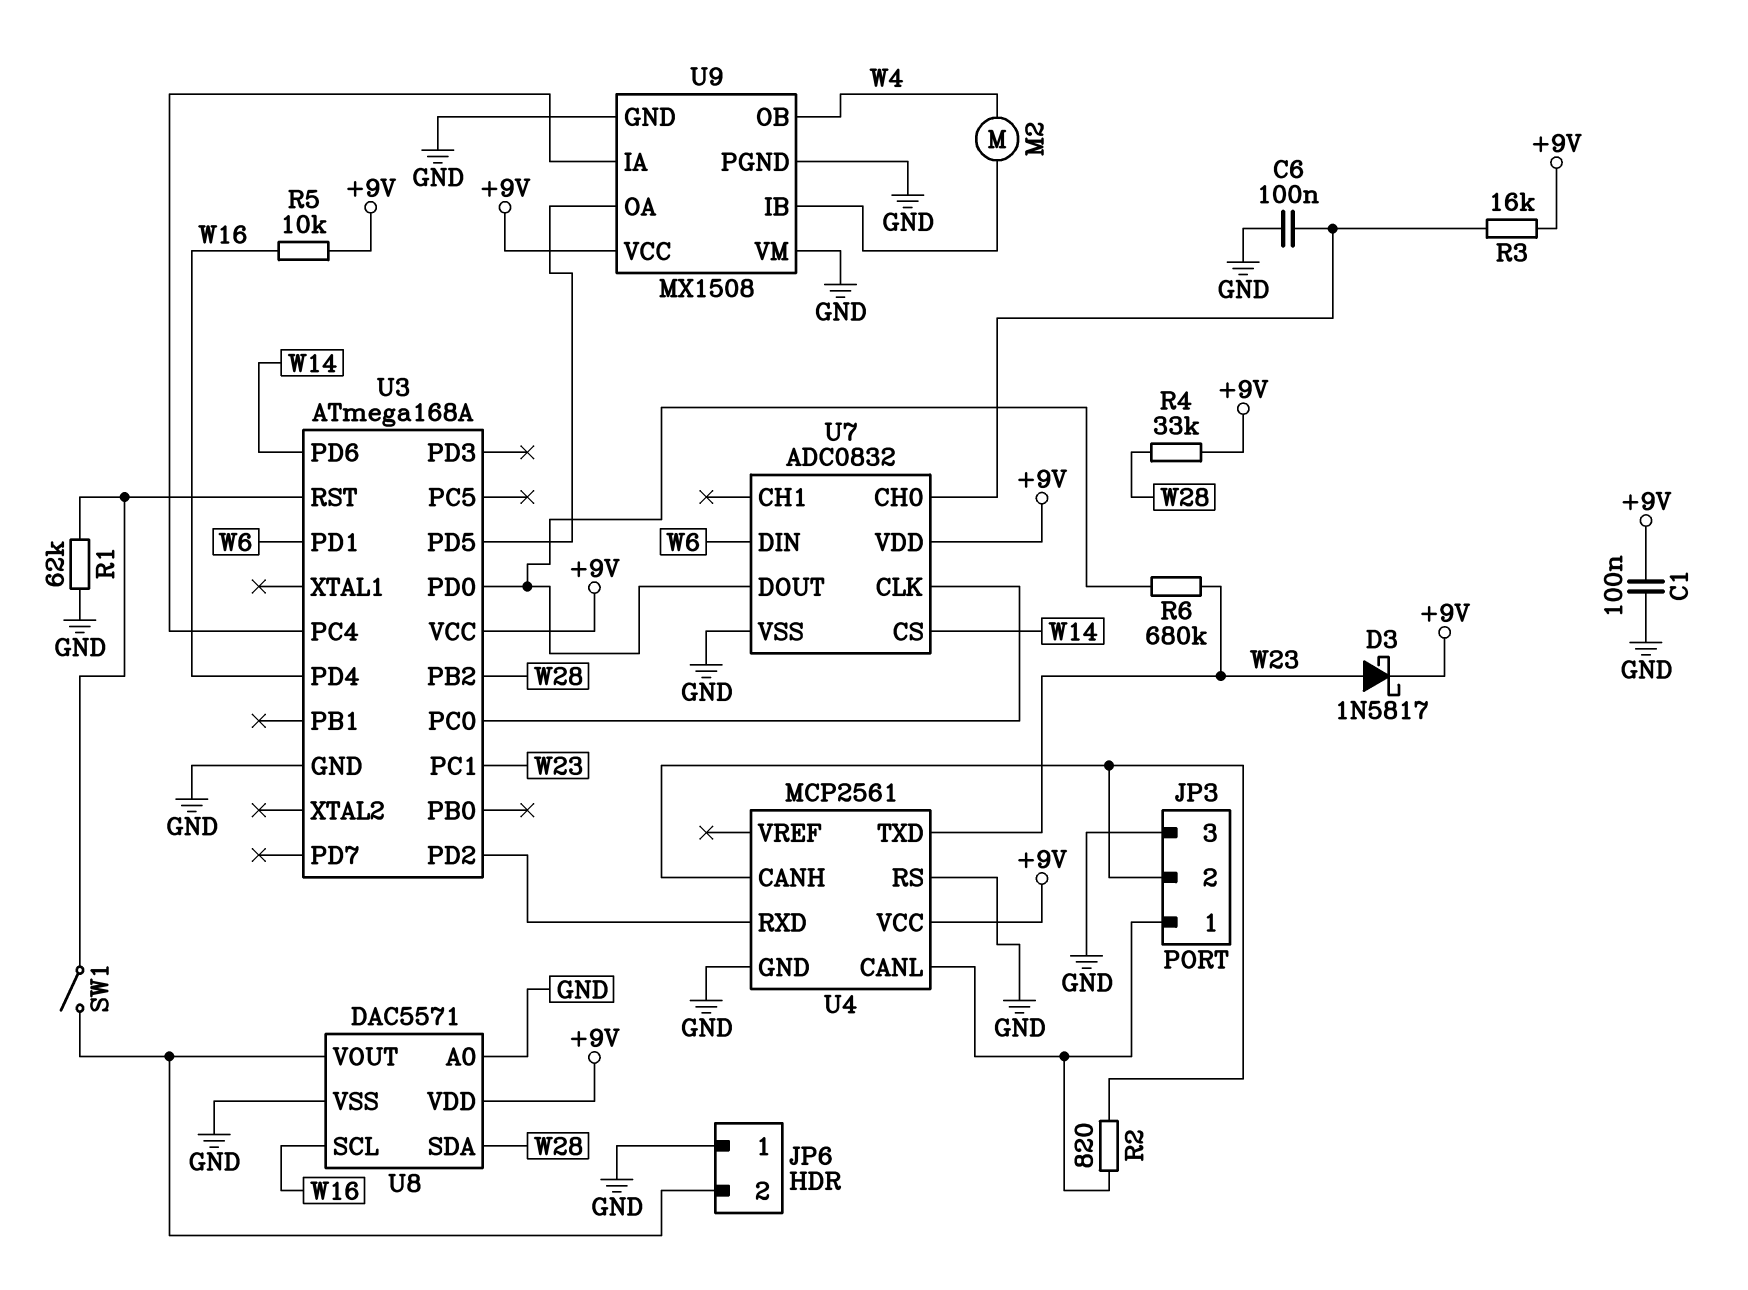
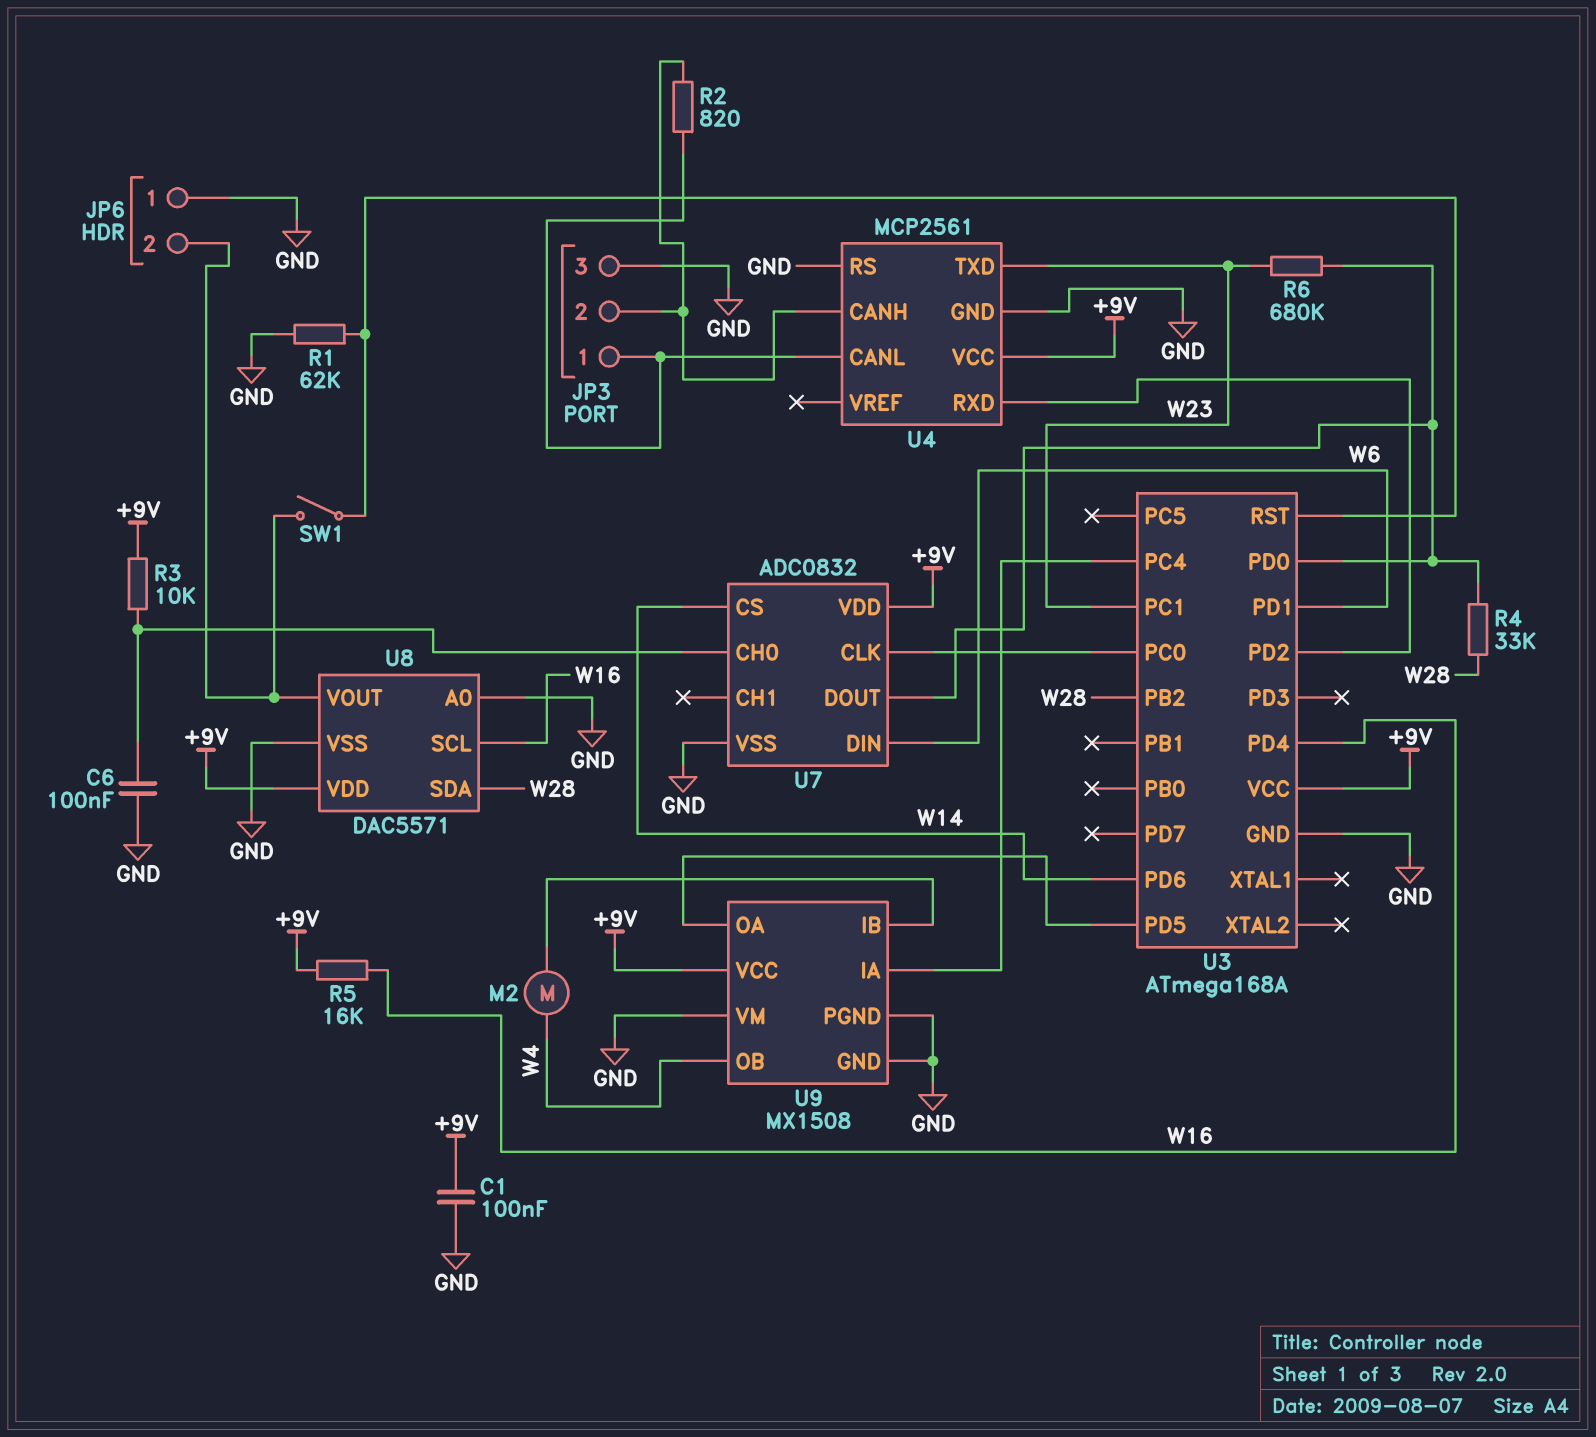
D3: schottky 1N5817 (A W23, K +9V) -> none
R3: 16k (+9V, U7/CH0) -> 10k (+9V, U7/CH0)
R4: 33k (+9V, W28) -> 33k (U3/PD0, W28)
R5: 10k (+9V, W16) -> 16k (+9V, W16)

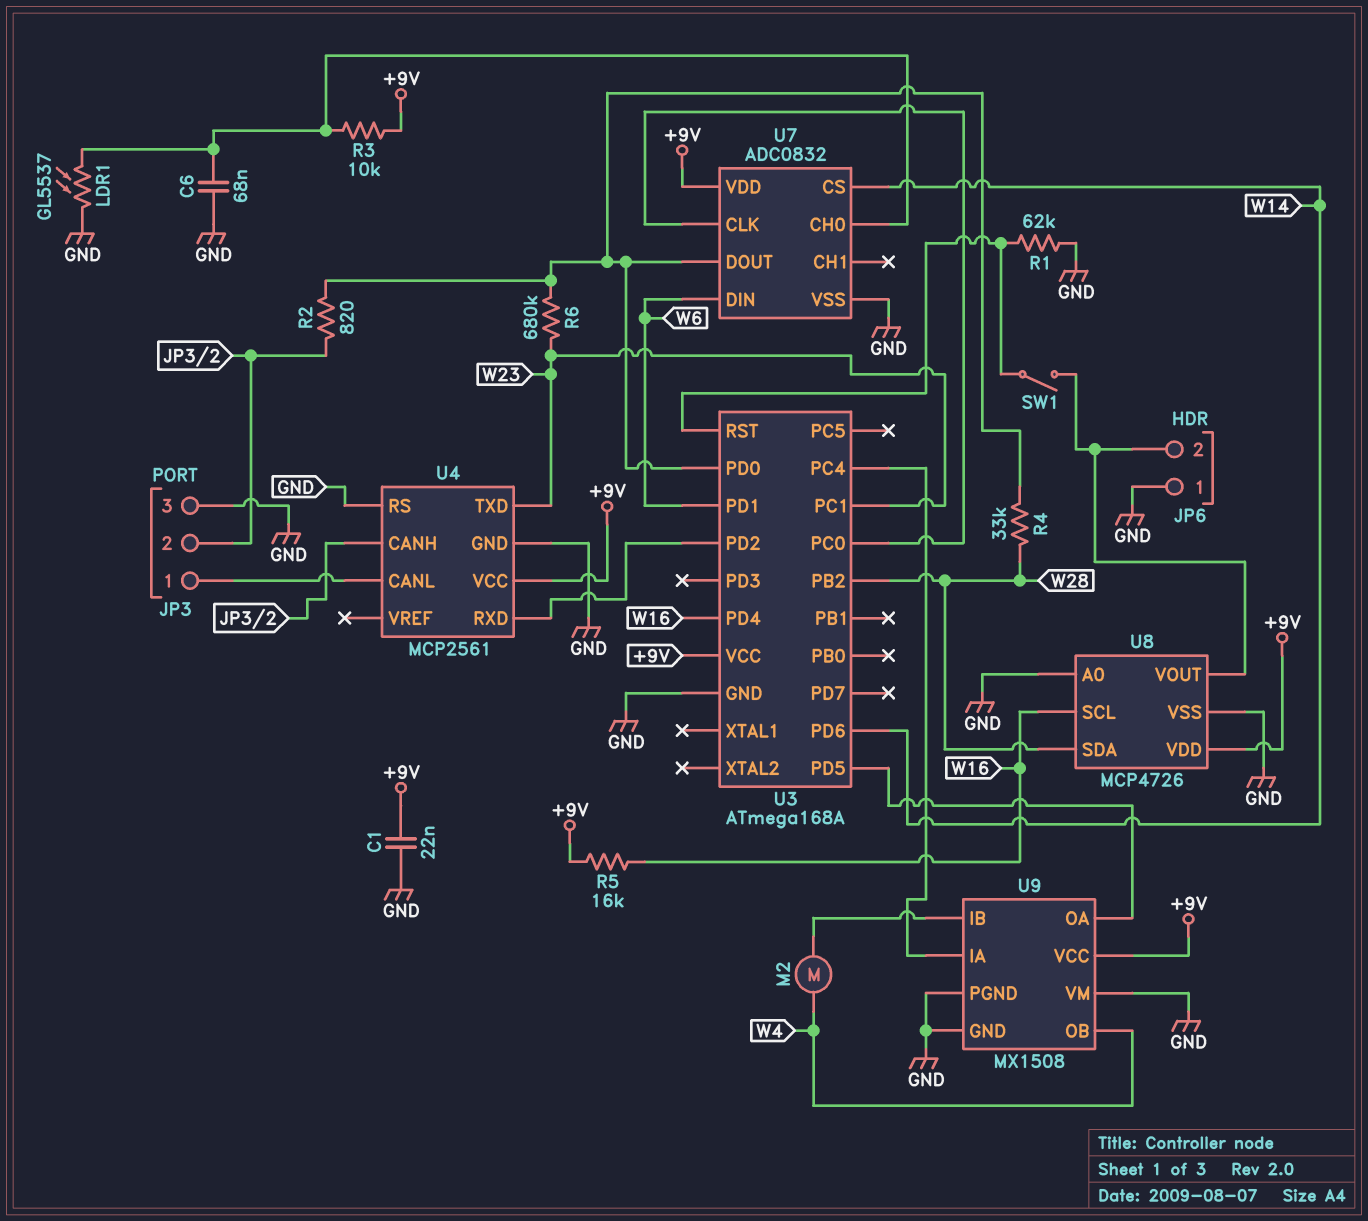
C1: 100nF (+9V, GND) -> 22nF (+9V, GND)
C6: 100nF (GND, U7/CH0) -> 68nF (GND, U7/CH0)
LDR1: none -> GL5537 (GND, U7/CH0)
R2: 820 (JP3/1, JP3/2) -> 820 (JP3/2, U3/PD0)
U8: DAC5571 -> MCP4726

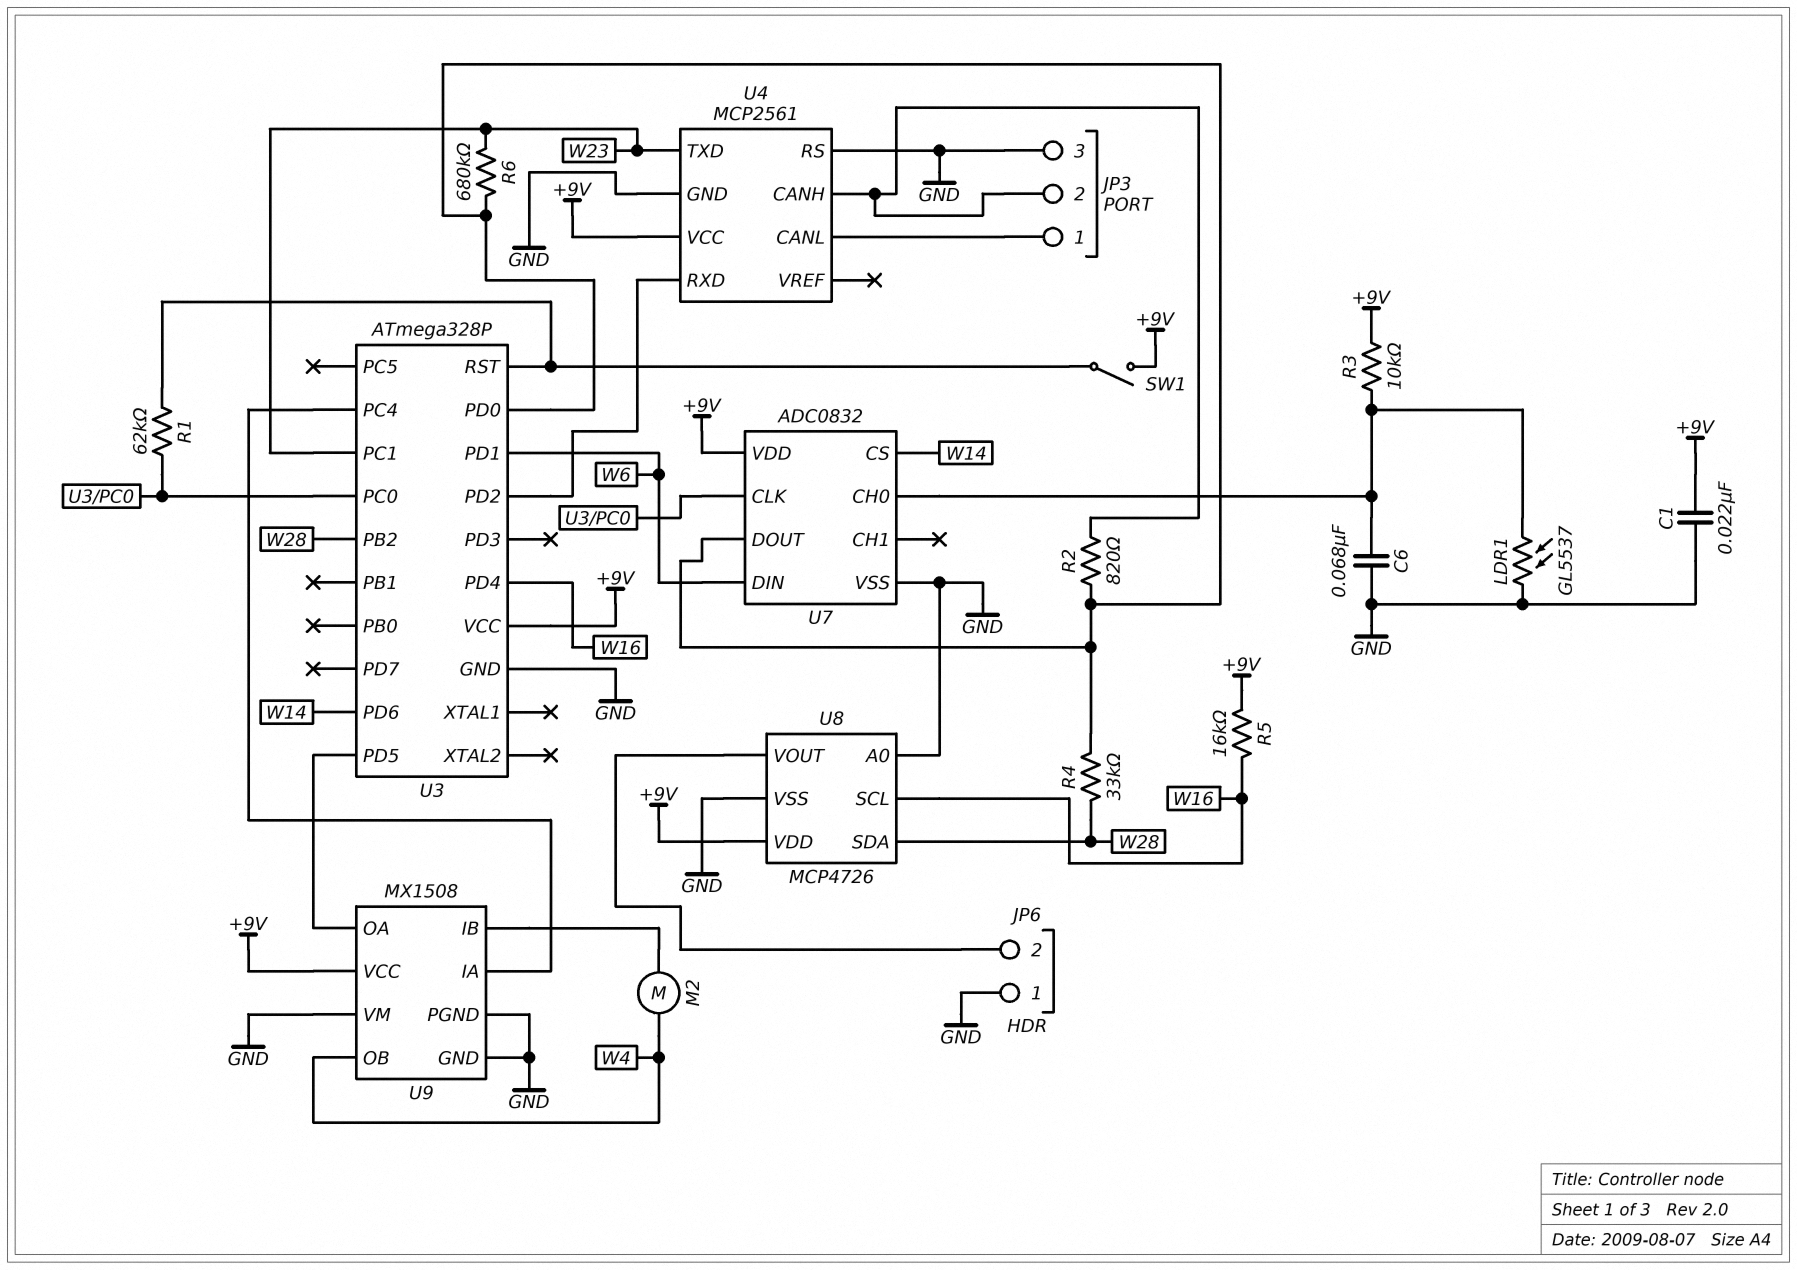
R1: 62k (GND, U3/RST) -> 62k (U3/PC0, U3/RST)
SW1: switch (JP6/2, U3/RST) -> switch (+9V, U3/RST)
U3: ATmega168A -> ATmega328P

